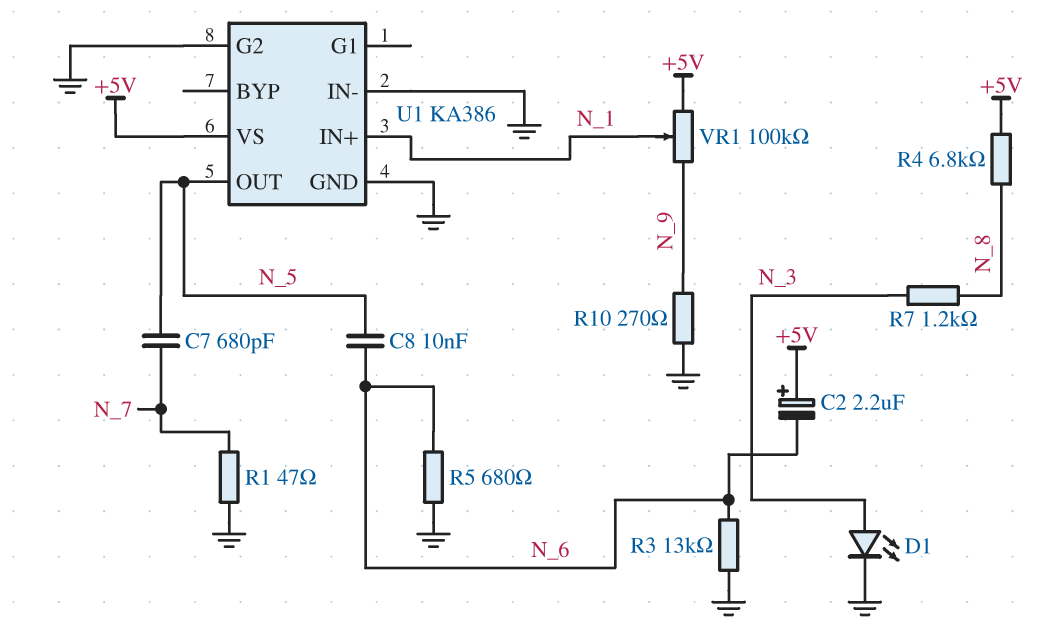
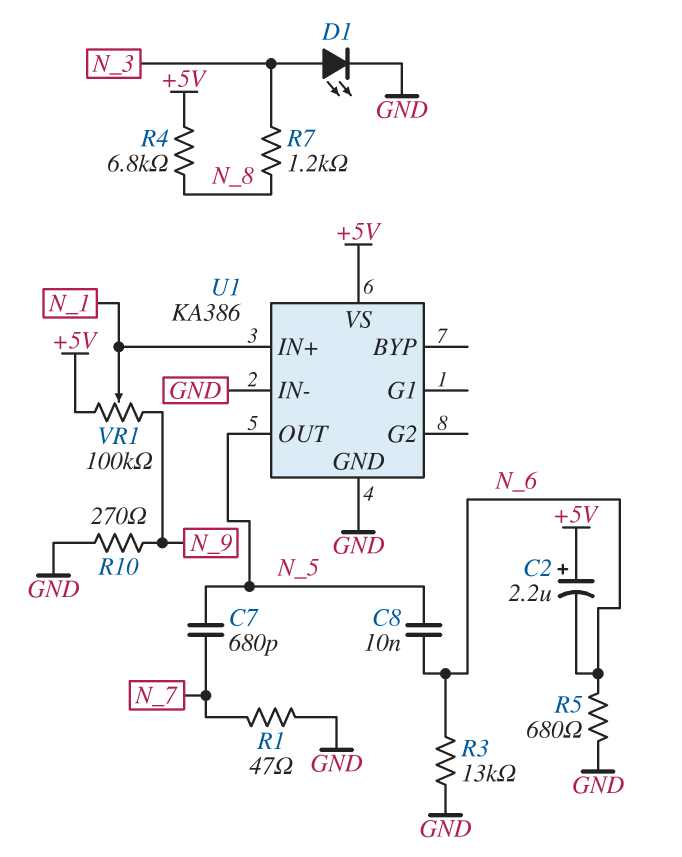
U1 pin G2: GND -> none

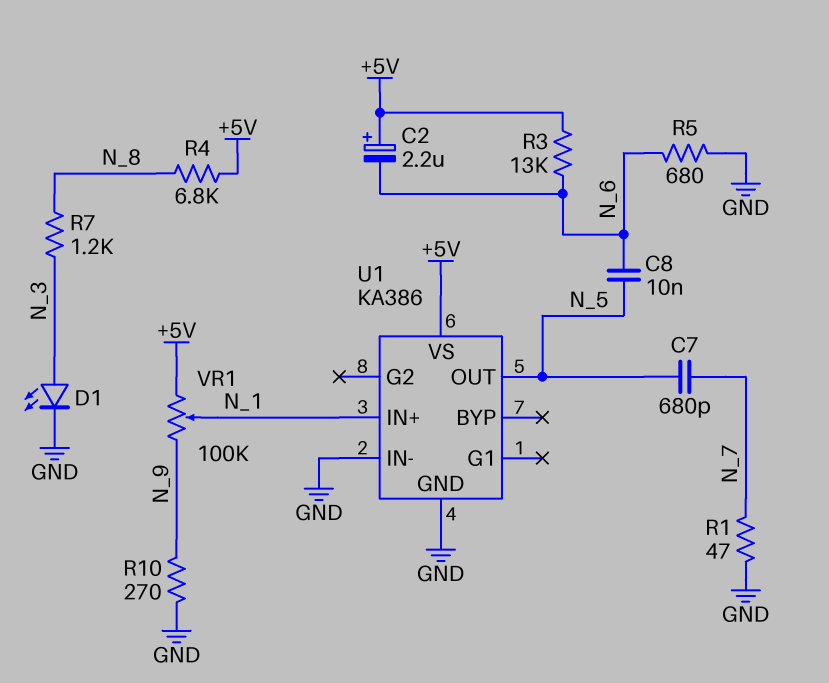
R3: 13k (GND, N_6) -> 13k (+5V, N_6)

